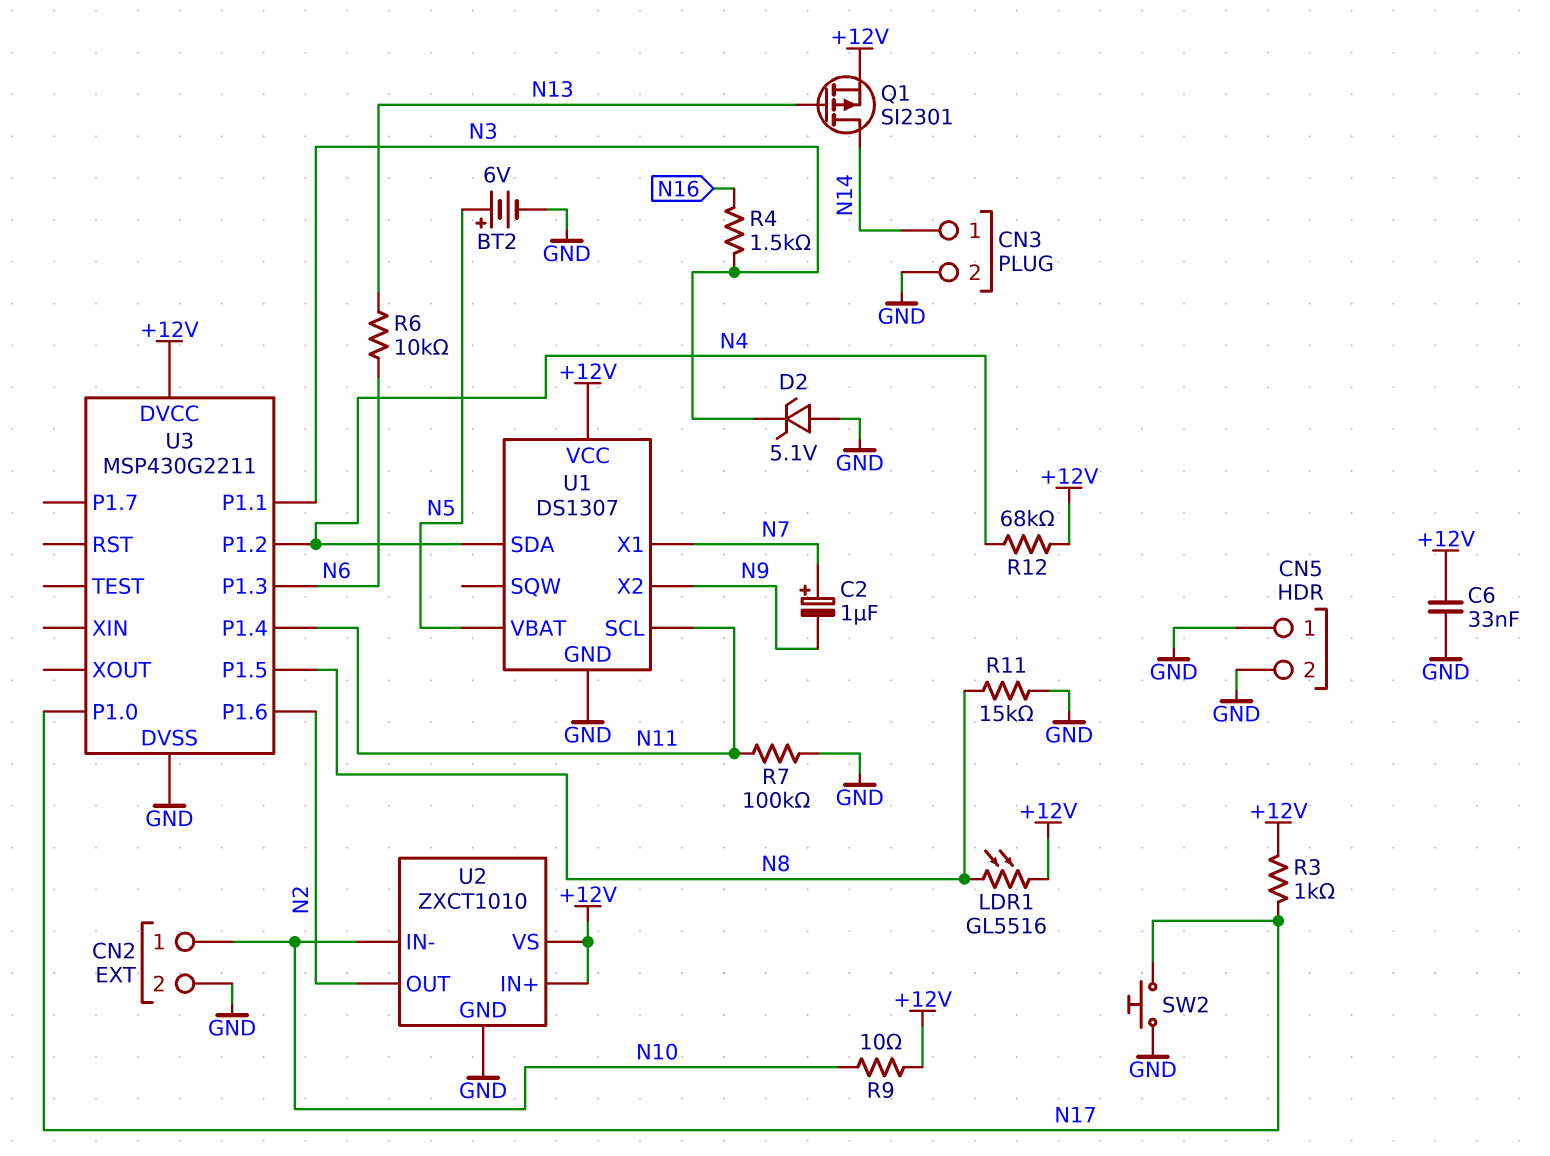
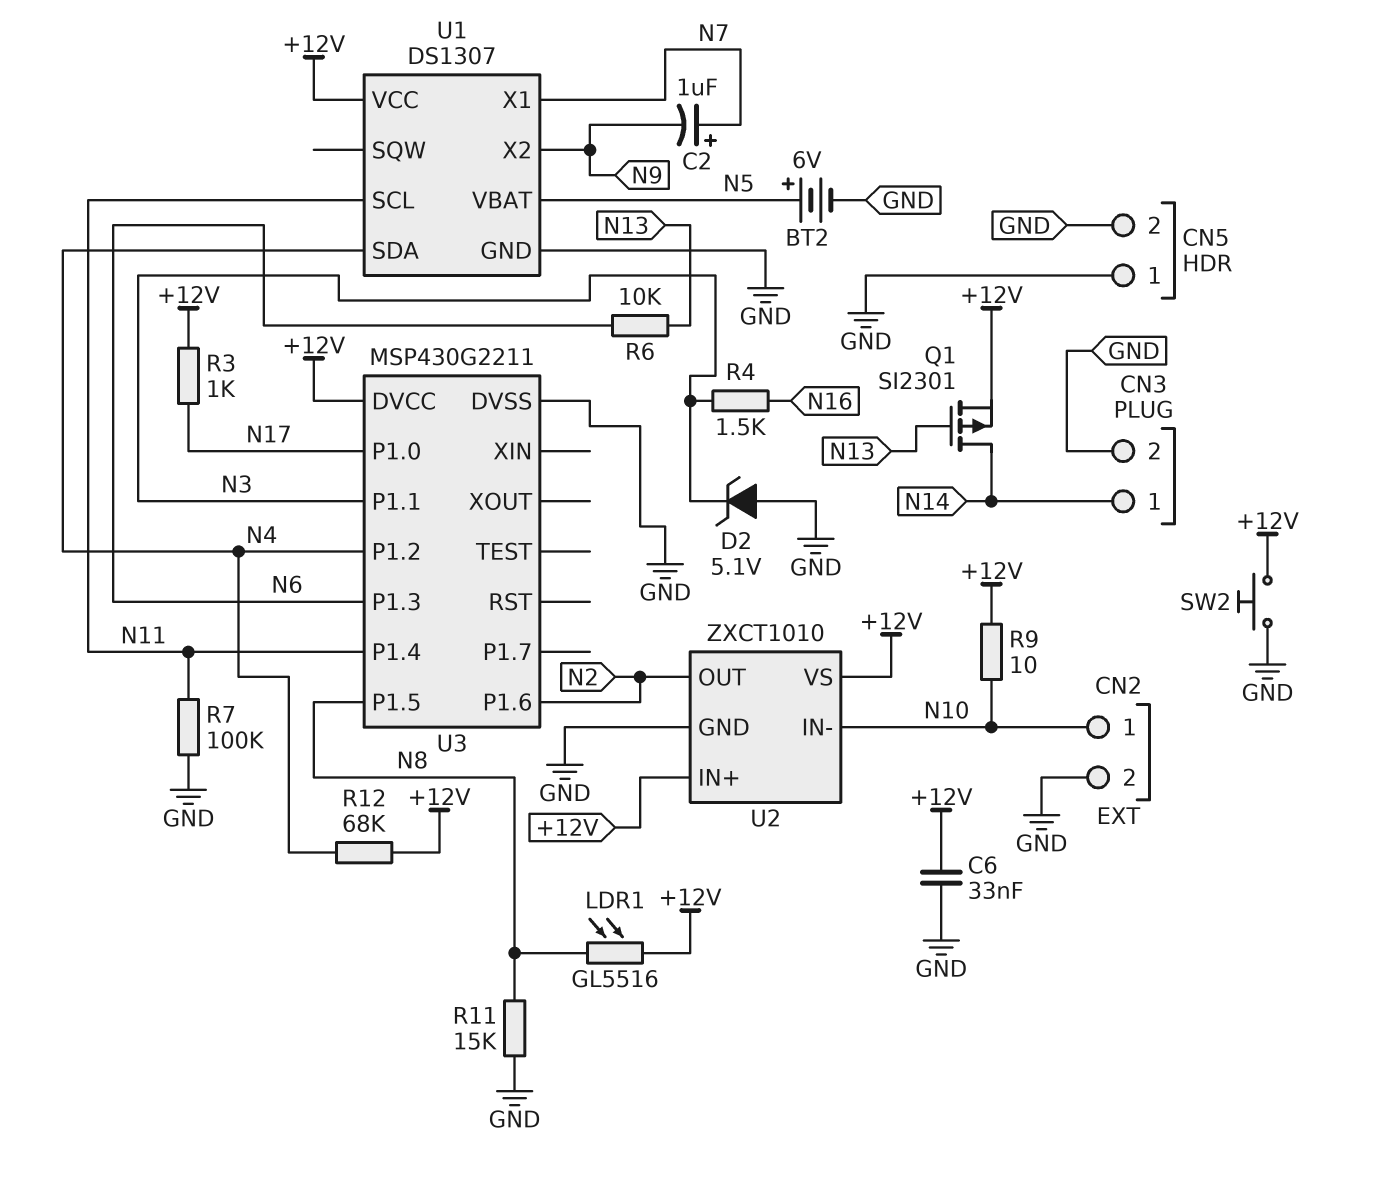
SW2: button (GND, N17) -> button (+12V, GND)

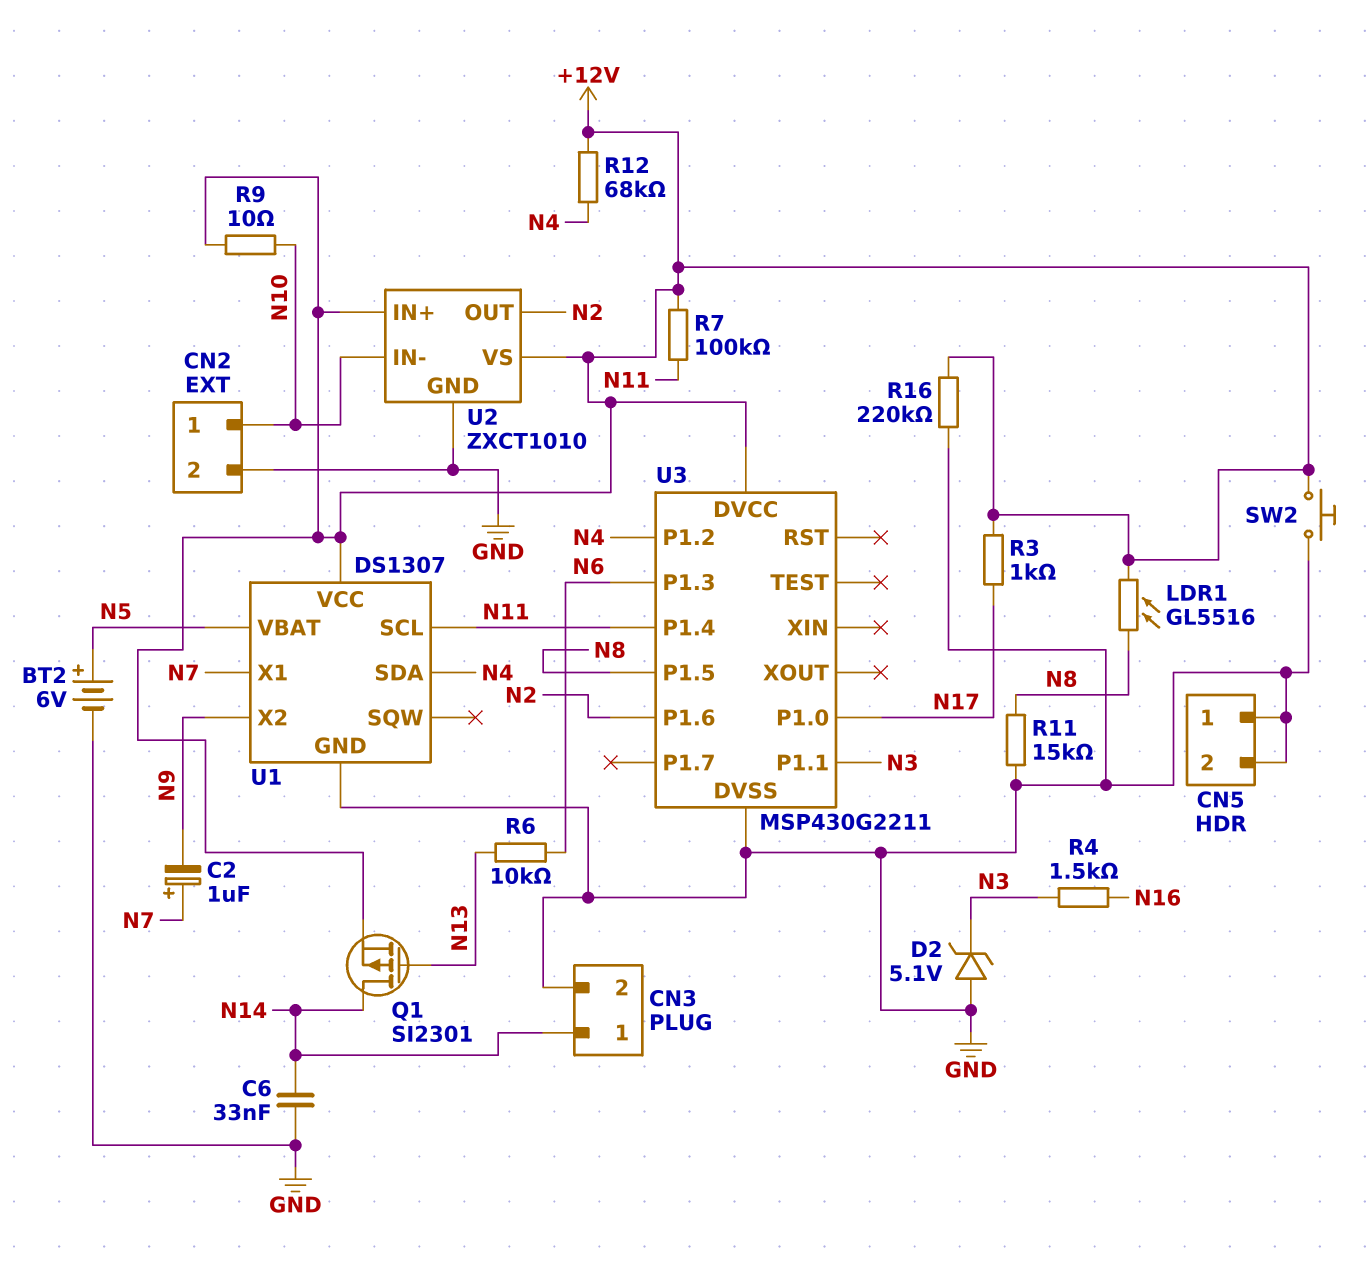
C6: 33nF (+12V, GND) -> 33nF (GND, N14)
R7: 100k (GND, N11) -> 100k (+12V, N11)
R16: none -> 220k (+12V, GND)

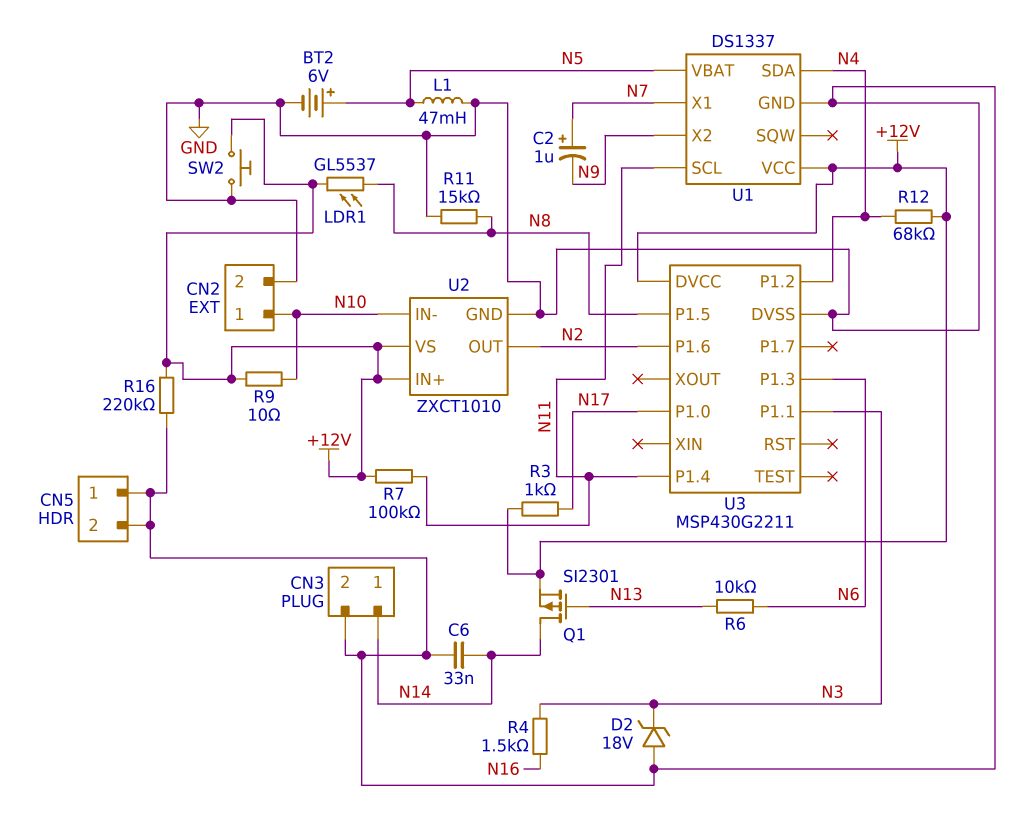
D2: zener 5.1V (A GND, K N3) -> zener 18V (A GND, K N3)
L1: none -> 47mH (GND, N5)
LDR1: GL5516 (+12V, N8) -> GL5537 (+12V, N8)
U1: DS1307 -> DS1337

